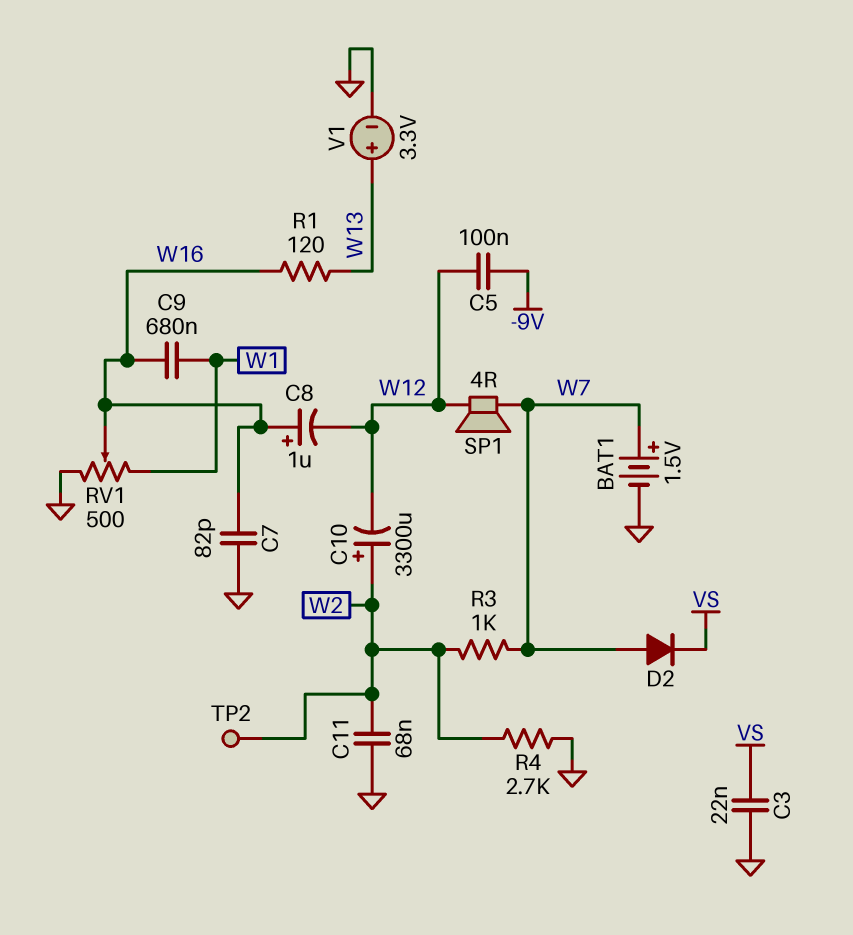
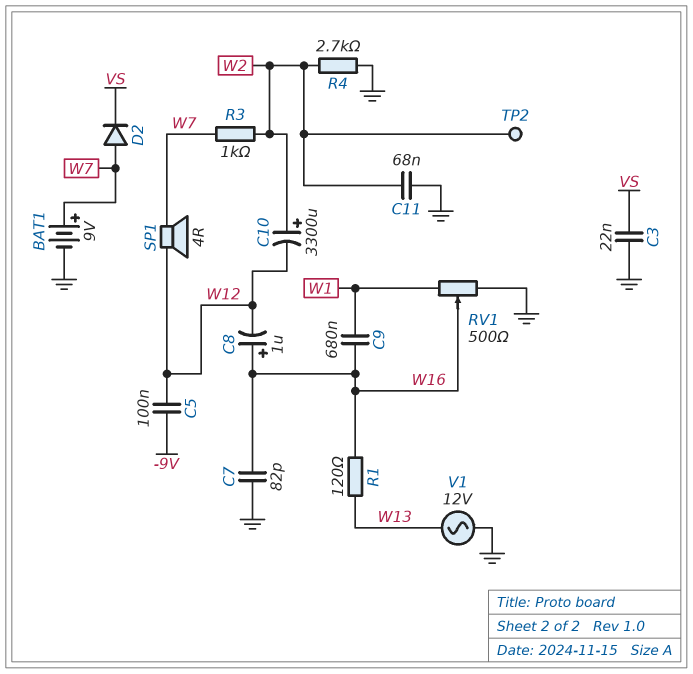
BAT1: 1.5V (plus W7, minus GND) -> 9V (plus W7, minus GND)
V1: 3.3V (plus W13, minus GND) -> AC 12V (GND, W13)

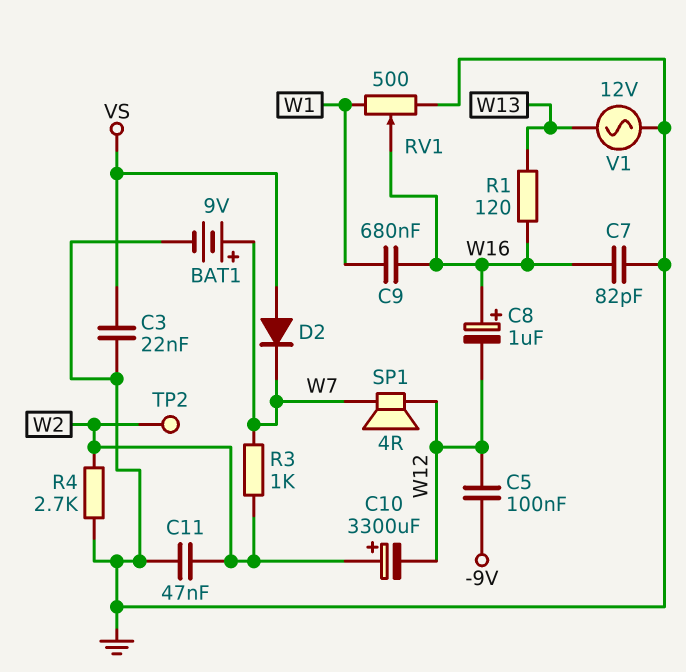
C11: 68nF (GND, W2) -> 47nF (GND, W2)
D2: diode (A W7, K VS) -> diode (A VS, K W7)

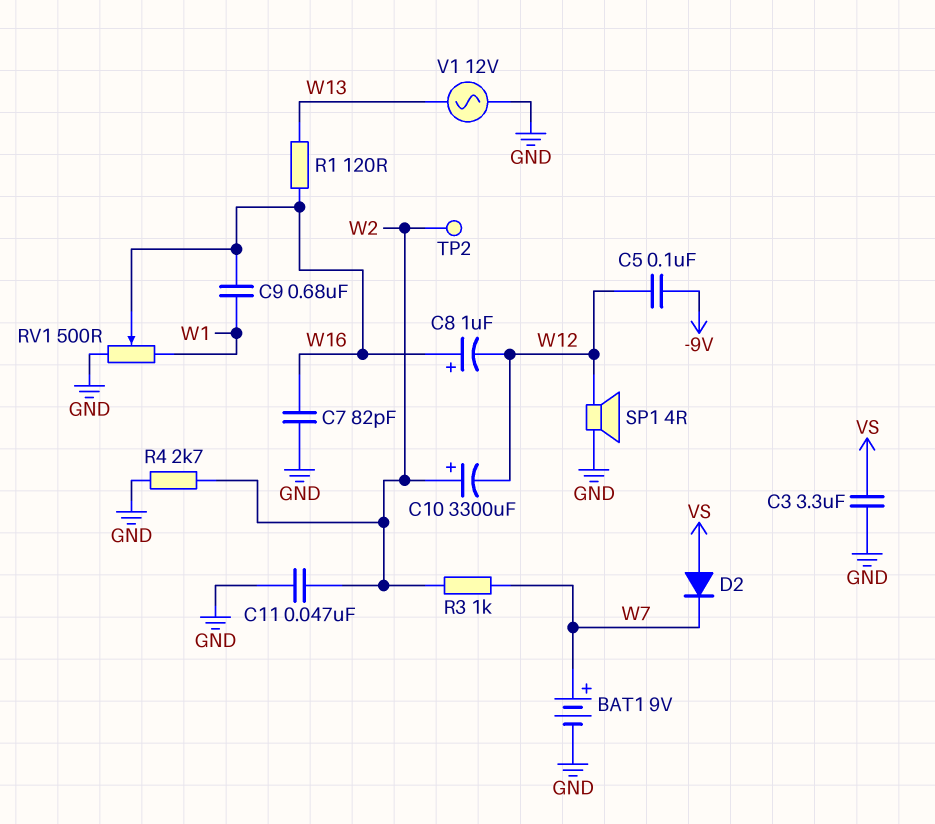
C3: 22nF (GND, VS) -> 3.3uF (GND, VS)
SP1: speaker 4R (W7, W12) -> speaker 4R (GND, W12)

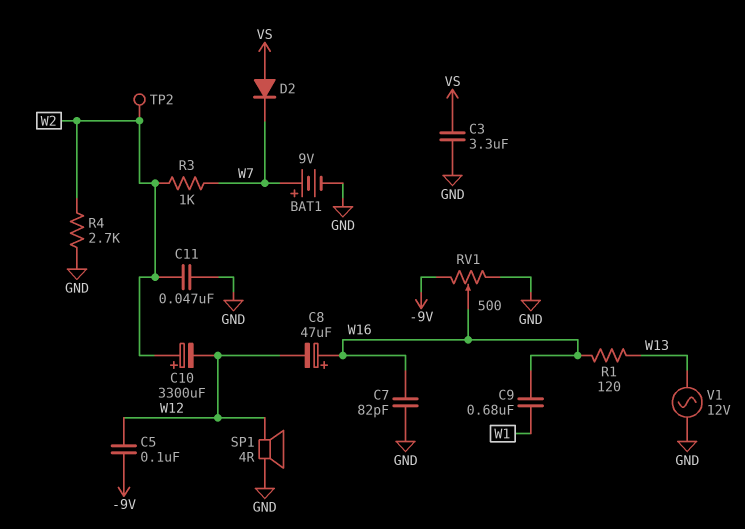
C8: 1uF (plus W16, minus W12) -> 47uF (plus W16, minus W12)
RV1: 500 (GND, W1, wiper W16) -> 500 (-9V, GND, wiper W16)

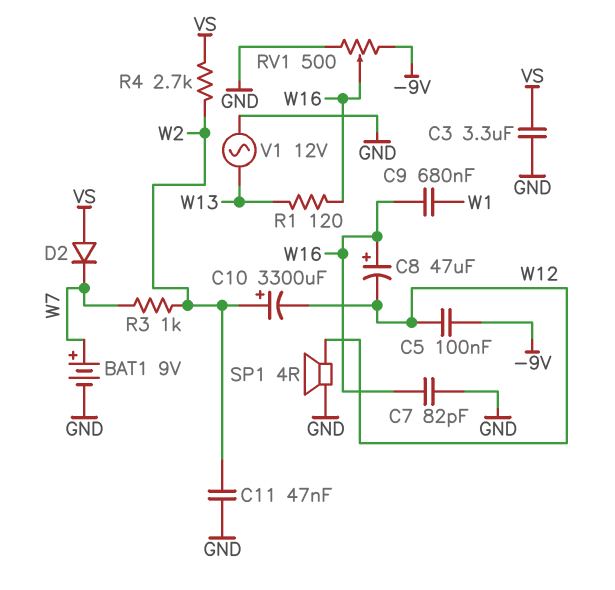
R4: 2.7k (GND, W2) -> 2.7k (VS, W2)
TP2: test point (W2) -> none

